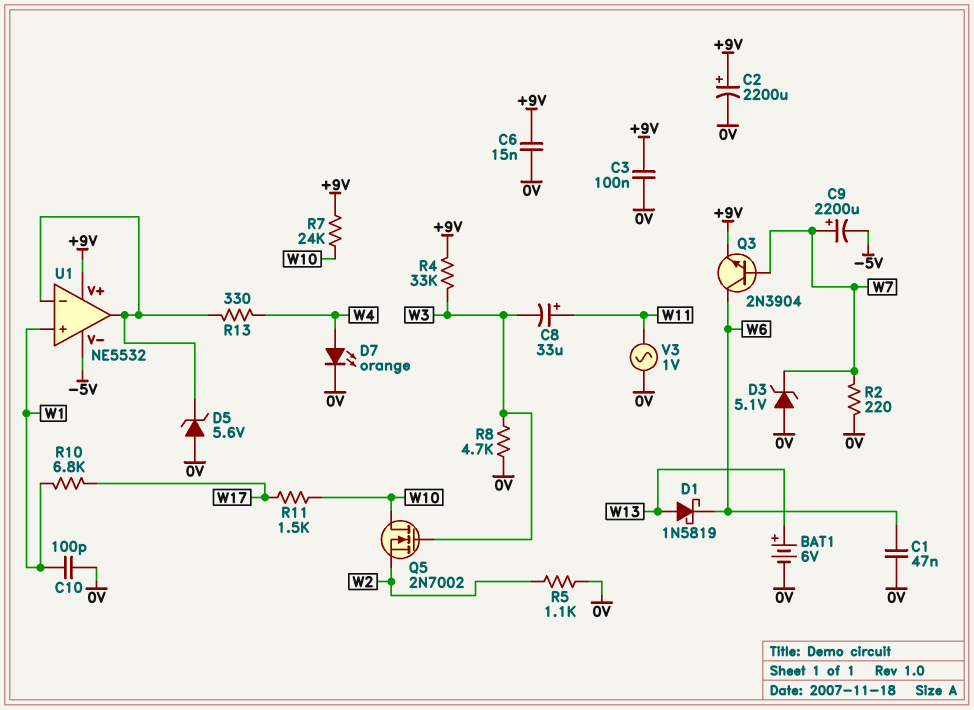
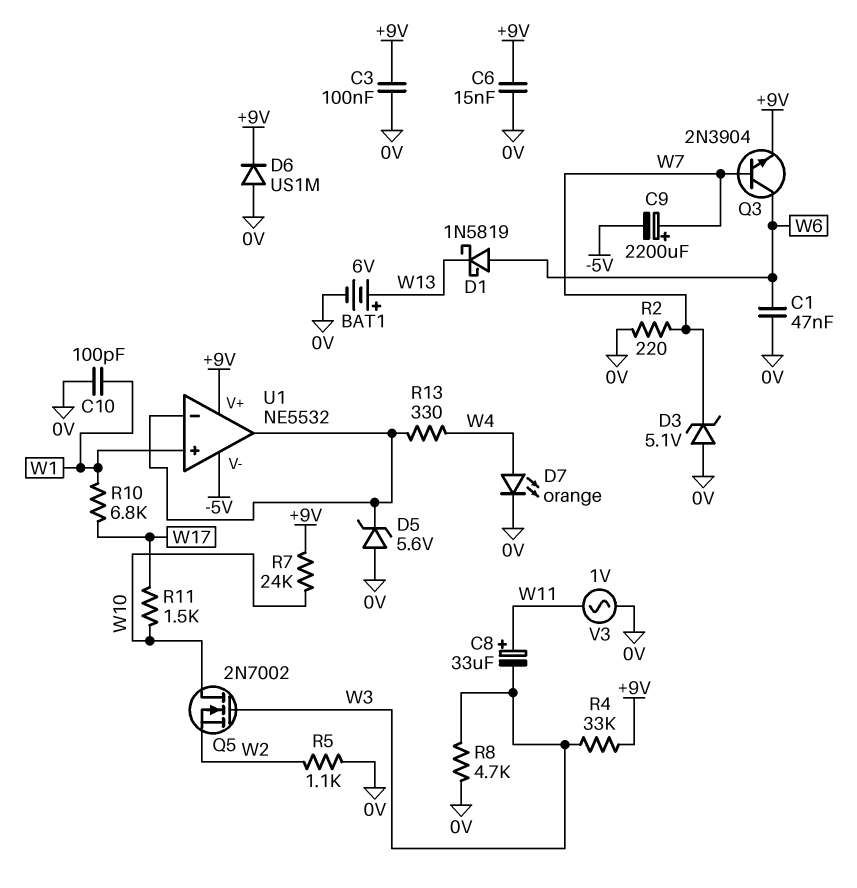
C2: 2200uF (plus +9V, minus 0V) -> none
D1: schottky 1N5819 (A W13, K W6) -> schottky 1N5819 (A W6, K W13)
D6: none -> diode US1M (A 0V, K +9V)

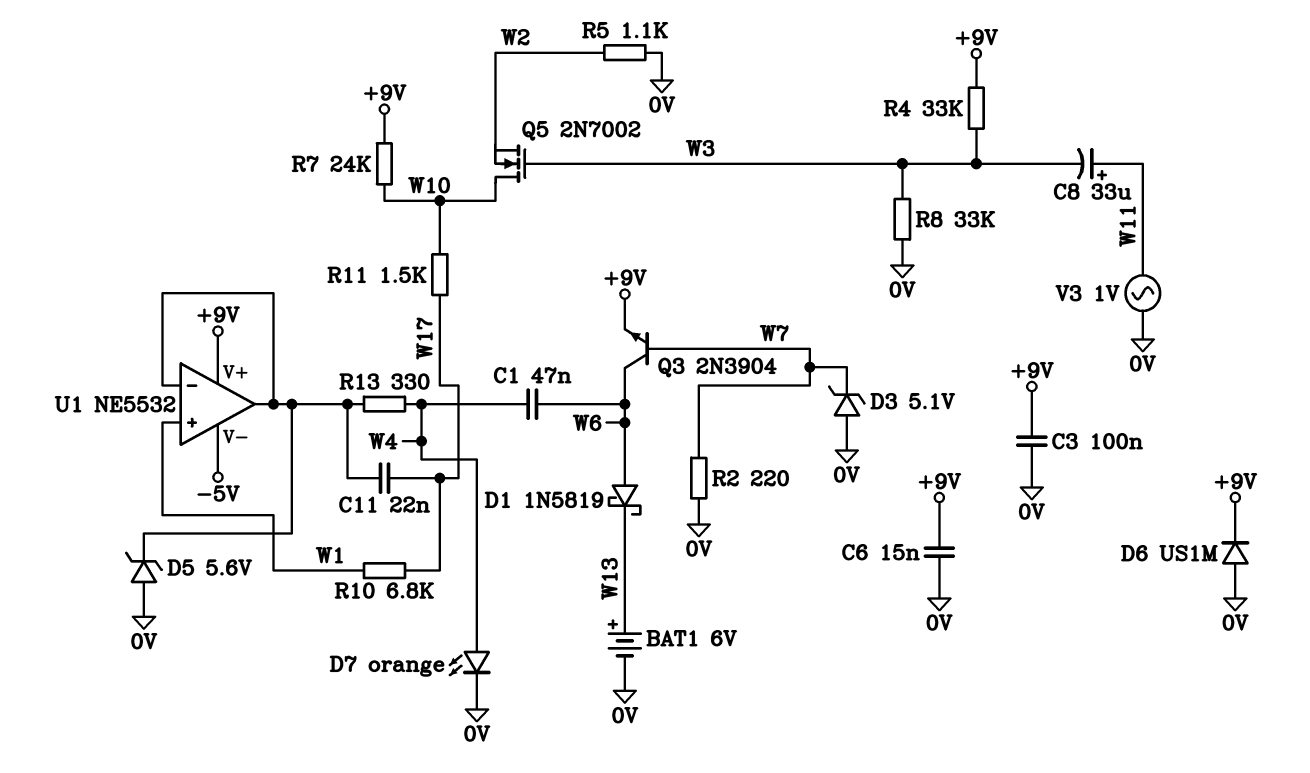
C1: 47nF (0V, W6) -> 47nF (W4, W6)
C9: 2200uF (plus W7, minus -5V) -> none
C10: 100pF (0V, W1) -> none
C11: none -> 22nF (U1/in-, W17)
R8: 4.7k (0V, W3) -> 33k (0V, W3)

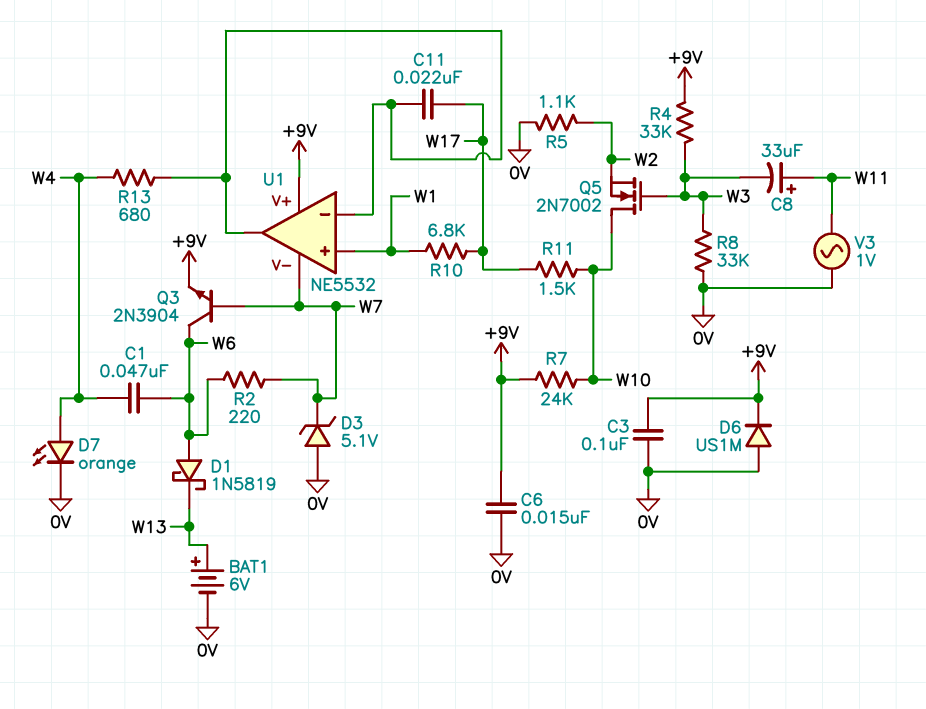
D5: zener 5.6V (A 0V, K U1/in-) -> none
R2: 220 (0V, W7) -> 220 (W6, W7)
R13: 330 (U1/in-, W4) -> 680 (U1/in-, W4)
U1 pin V-: -5V -> W7

